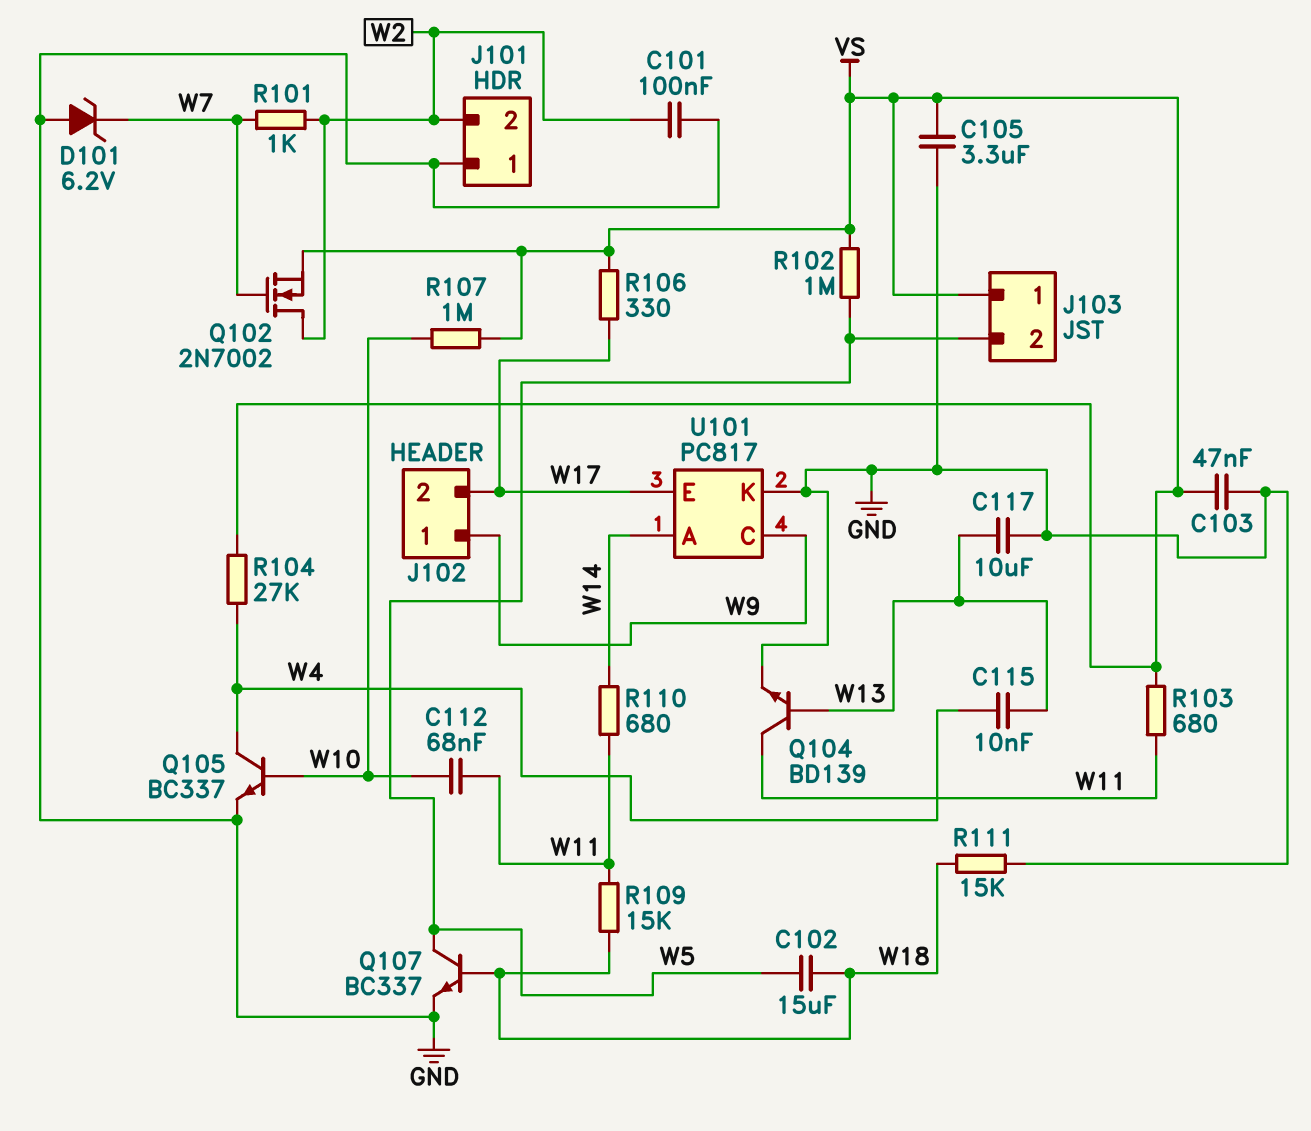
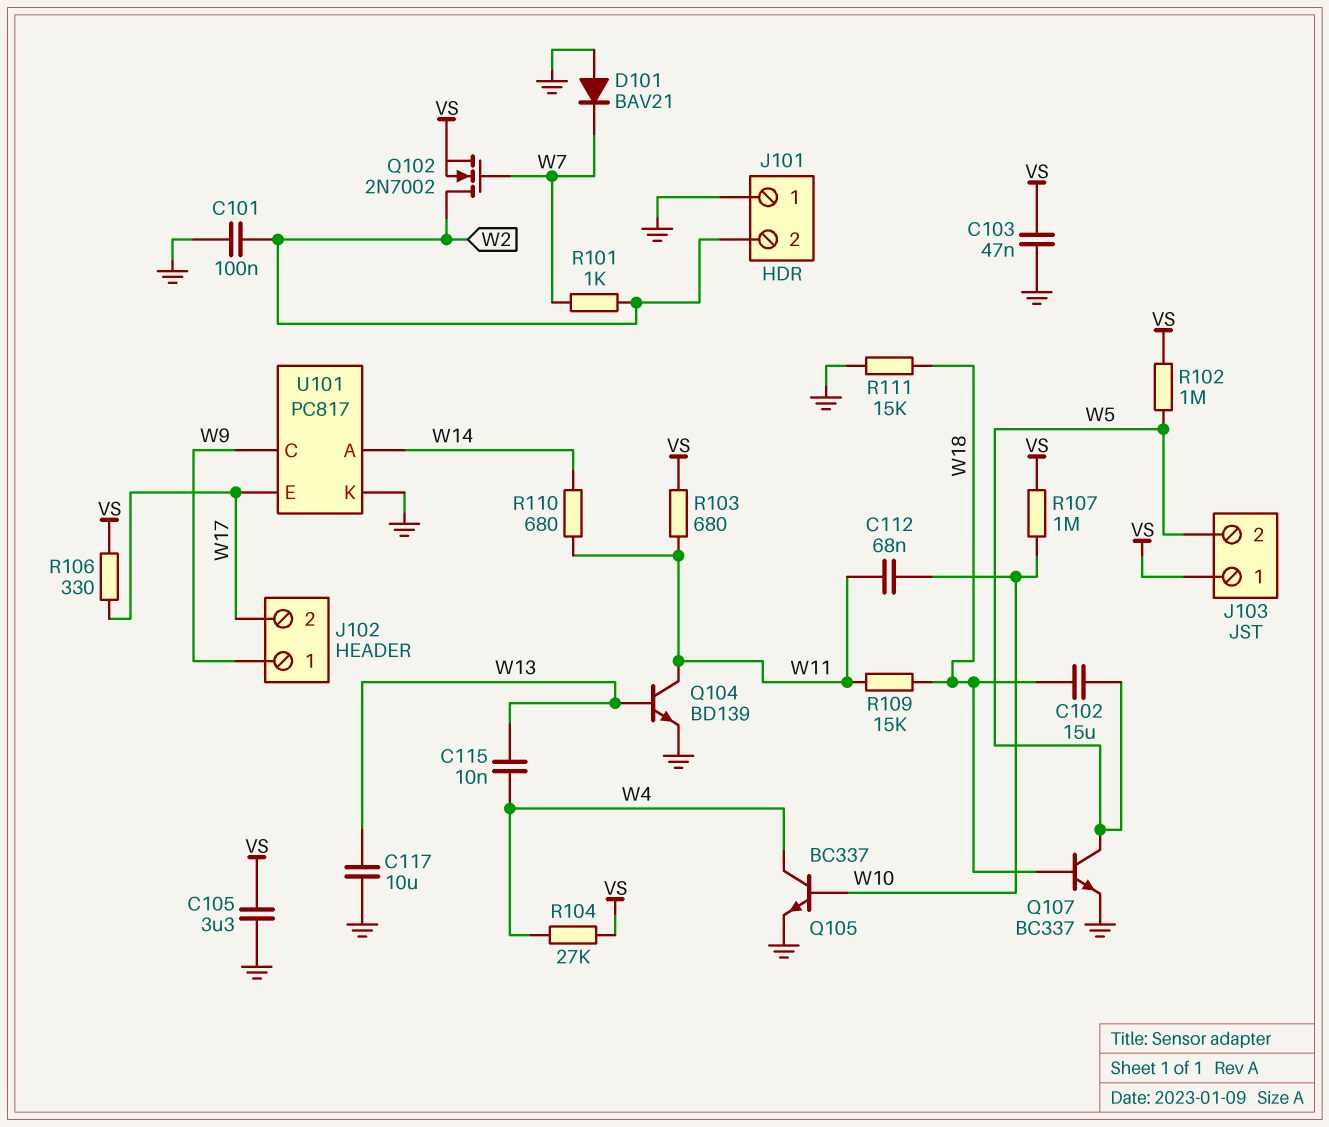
D101: zener 6.2V (A GND, K W7) -> diode BAV21 (A GND, K W7)

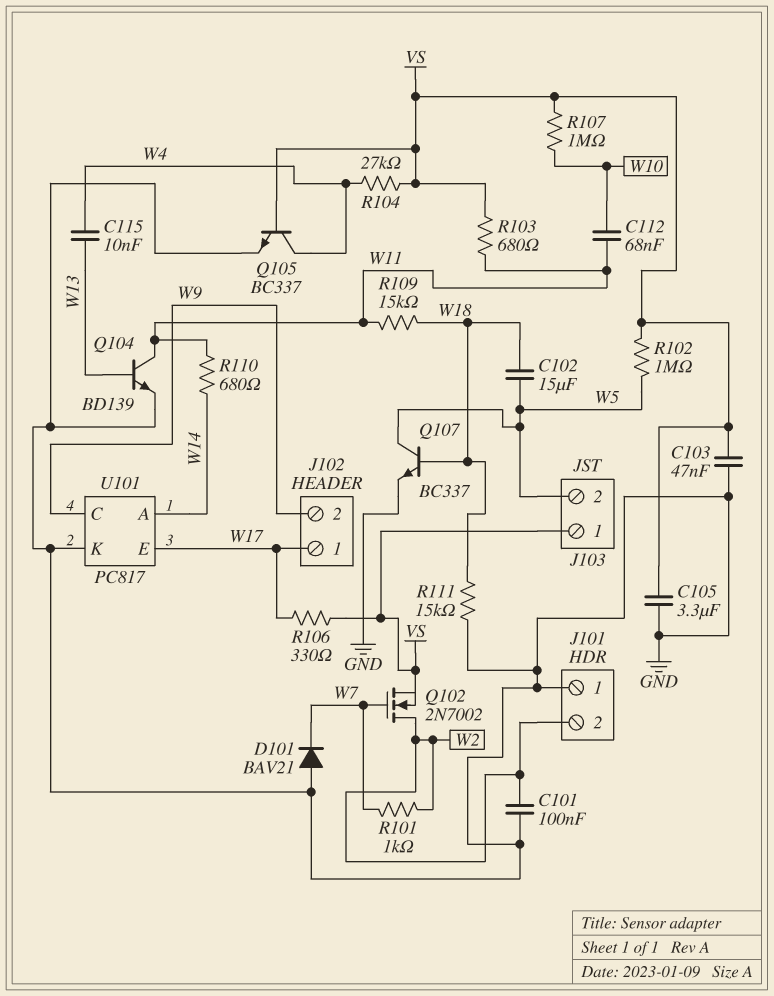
C117: 10uF (GND, W13) -> none
J102 pin 1: W9 -> W17
J102 pin 2: W17 -> W9
Q105: NPN BC337 (B W10, C W4, E GND) -> NPN BC337 (B VS, C W4, E GND)

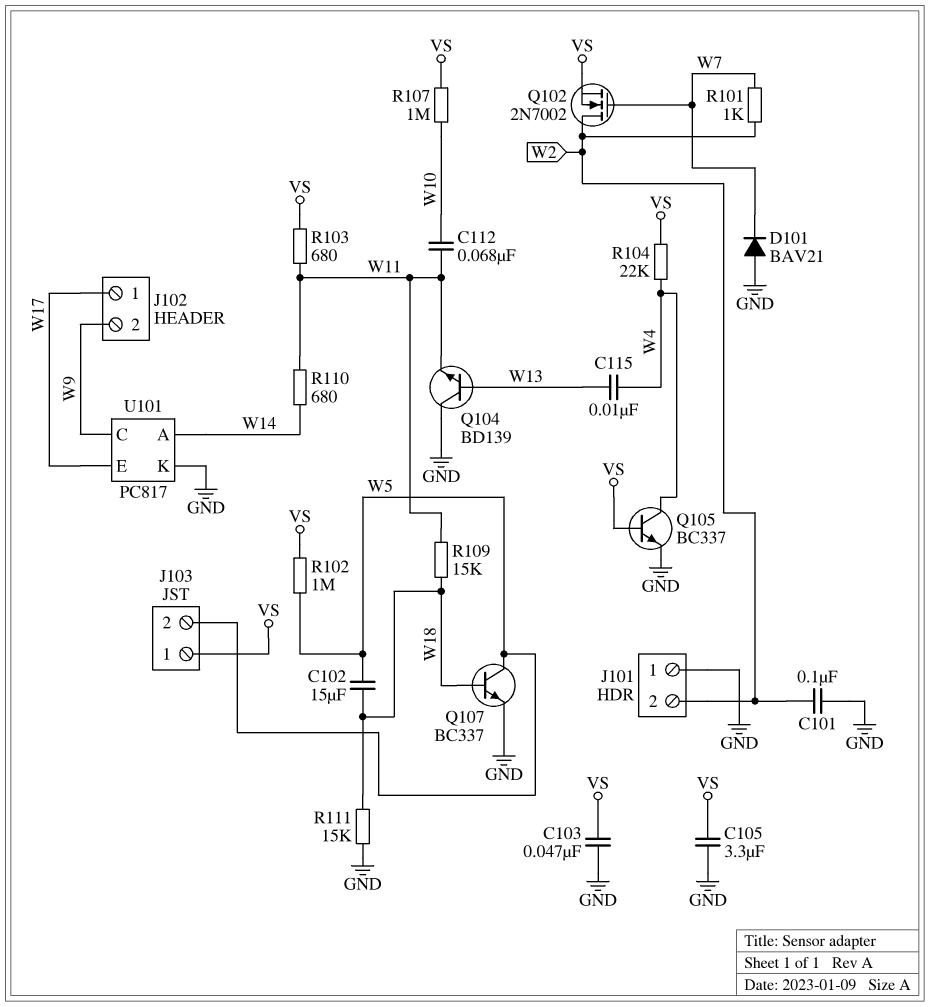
Q104: NPN BD139 (B W13, C W11, E GND) -> NPN BD139 (B W13, C GND, E W11)
R104: 27k (VS, W4) -> 22k (VS, W4)
R106: 330 (VS, W17) -> none

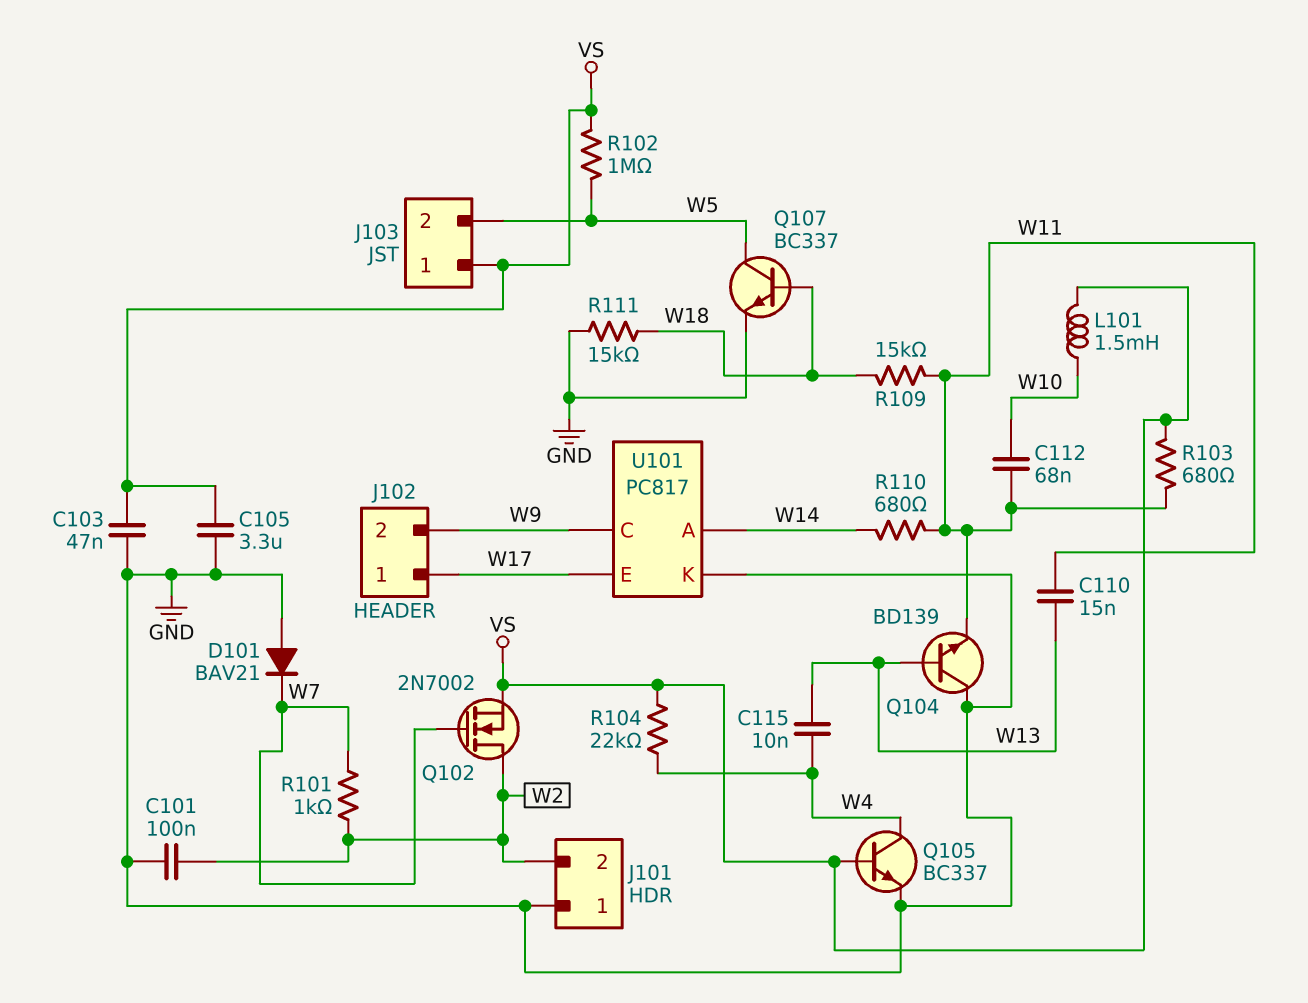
C102: 15uF (W5, W18) -> none
C110: none -> 15nF (W11, W13)
L101: none -> 1.5mH (VS, W10)
R107: 1M (VS, W10) -> none

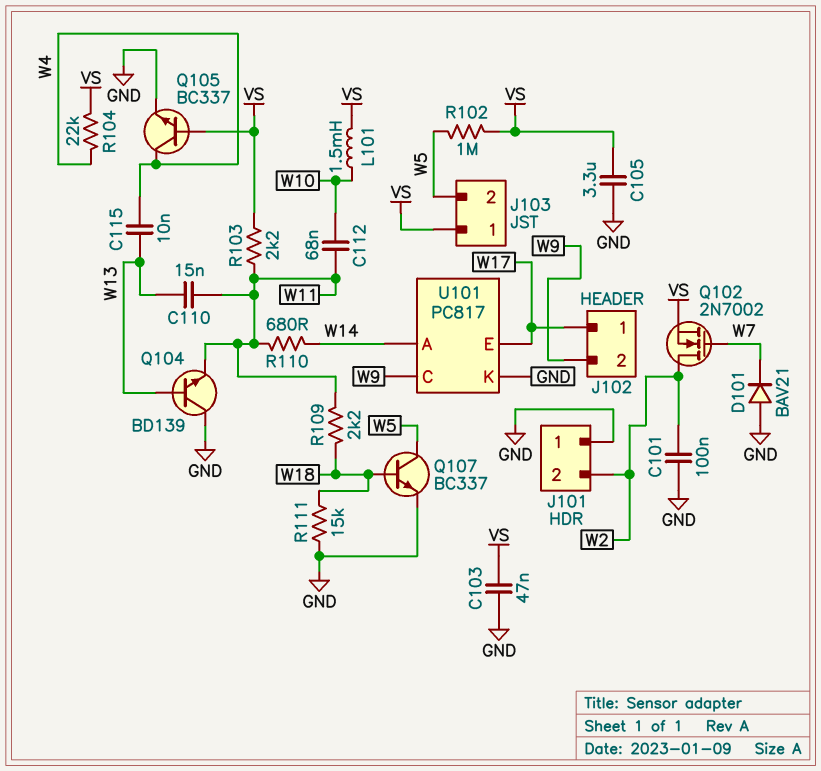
R101: 1k (W2, W7) -> none
R103: 680 (VS, W11) -> 2.2k (VS, W11)
R109: 15k (W11, W18) -> 2.2k (W11, W18)

